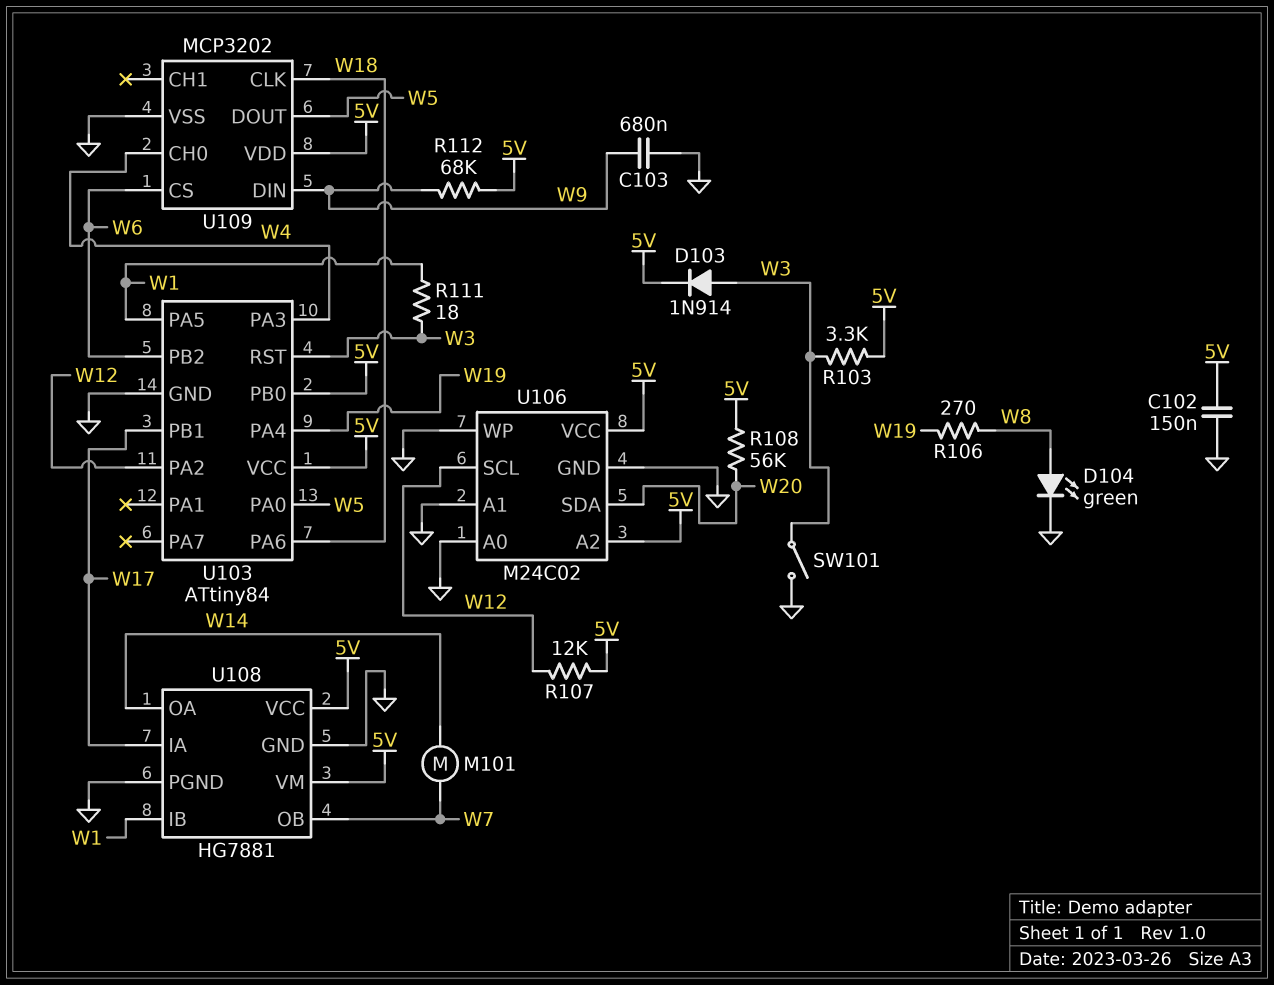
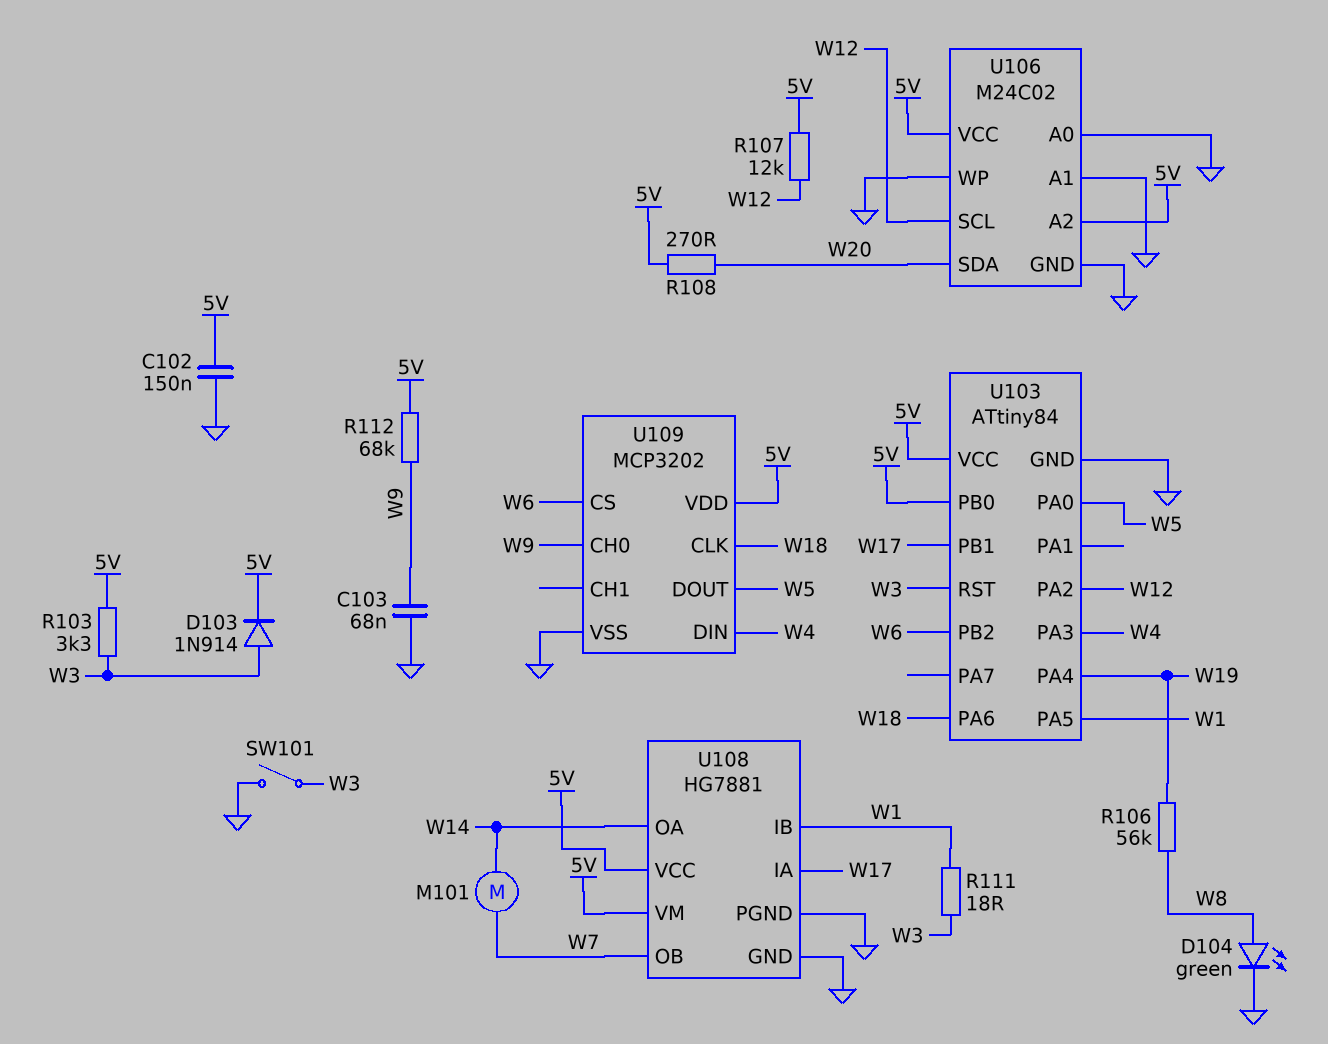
C103: 680nF (GND, W9) -> 68nF (GND, W9)
R106: 270 (W8, W19) -> 56k (W8, W19)
R108: 56k (5V, W20) -> 270 (5V, W20)
U109 pin CH0: W4 -> W9
U109 pin DIN: W9 -> W4

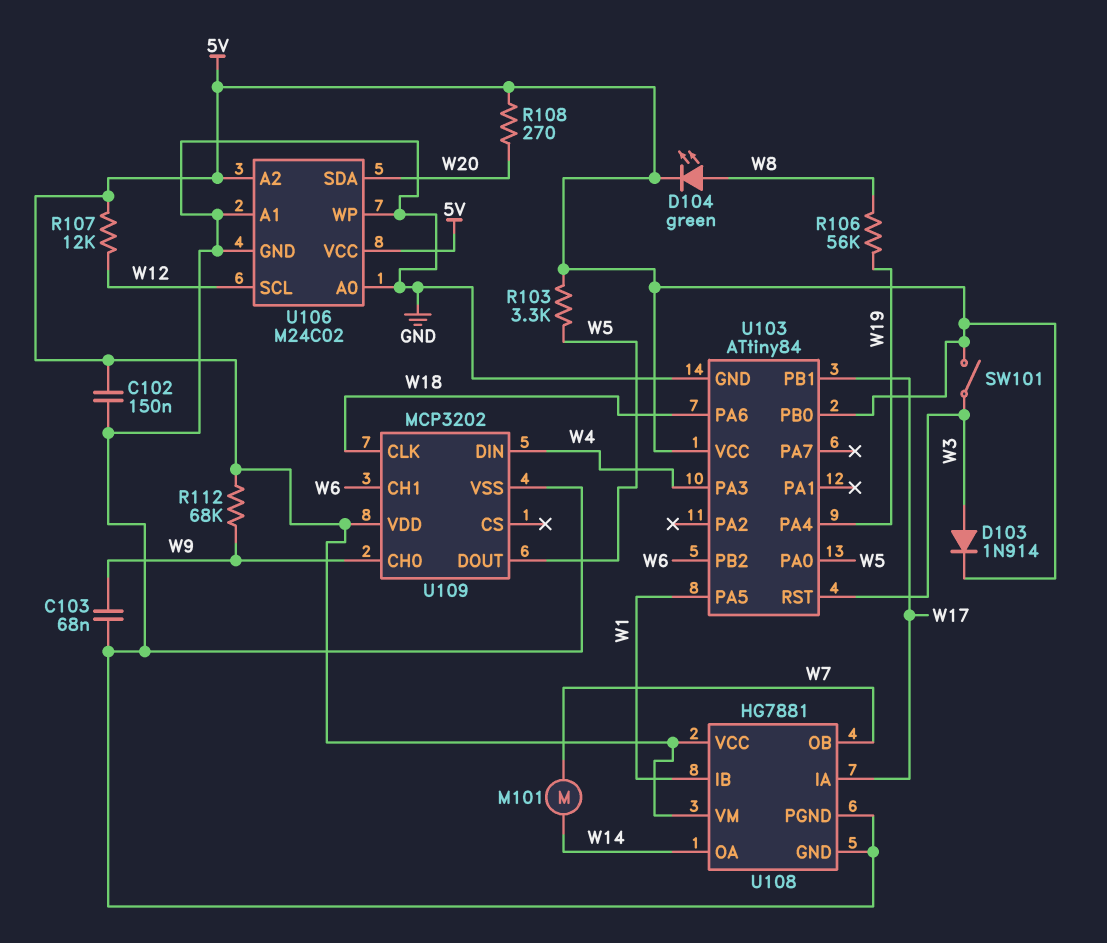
D104: LED green (A W8, K GND) -> LED green (A W8, K 5V)
R103: 3.3k (5V, W3) -> 3.3k (5V, W5)
R111: 18 (W1, W3) -> none
SW101: switch (GND, W3) -> switch (5V, W3)
U103 pin PA2: W12 -> none
U109 pin CH1: none -> W6
U109 pin CS: W6 -> none

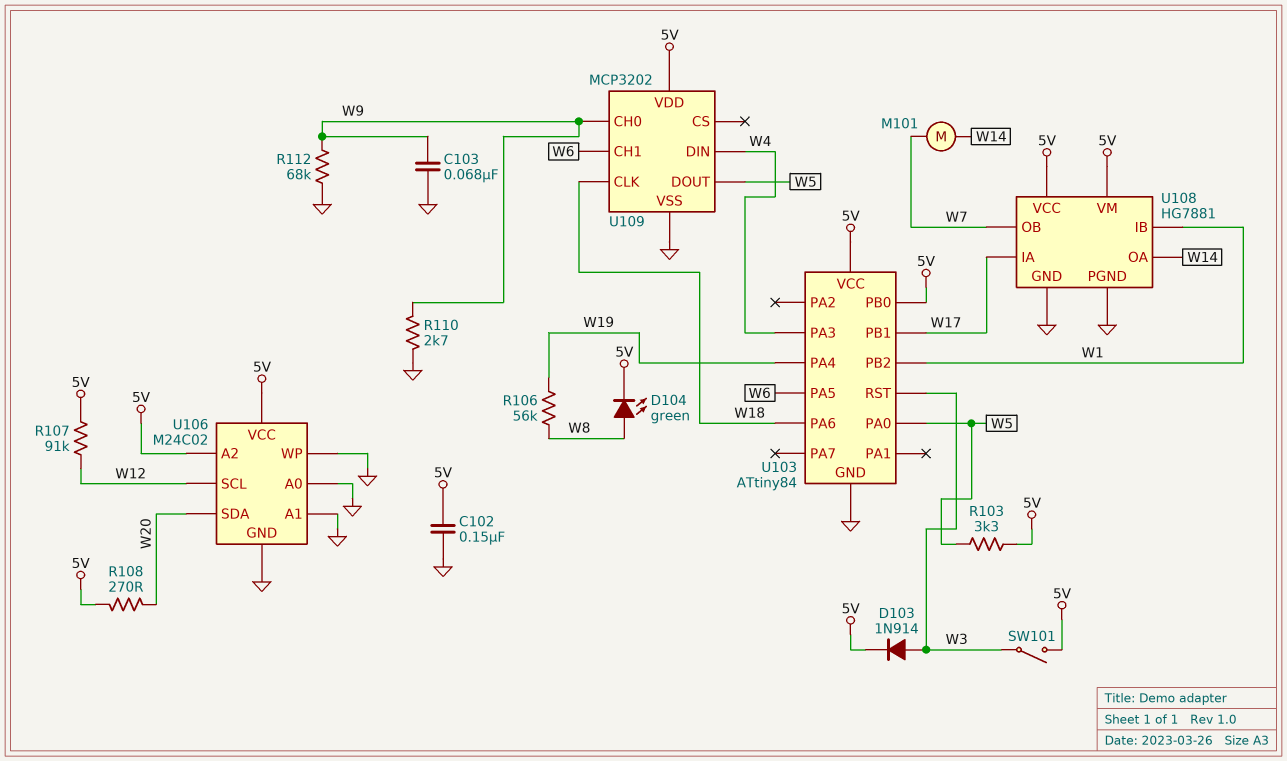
R107: 12k (5V, W12) -> 91k (5V, W12)
R110: none -> 2.7k (GND, W9)
R112: 68k (5V, W9) -> 68k (GND, W9)
U103 pin PA5: W1 -> W6
U103 pin PB2: W6 -> W1

